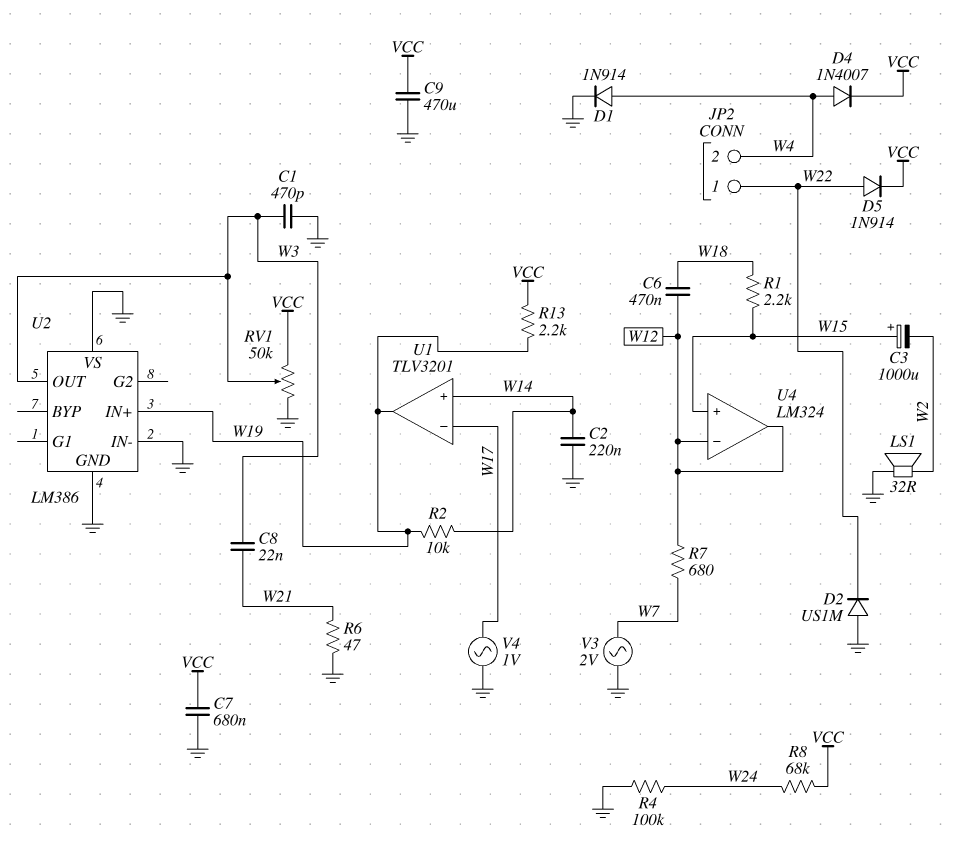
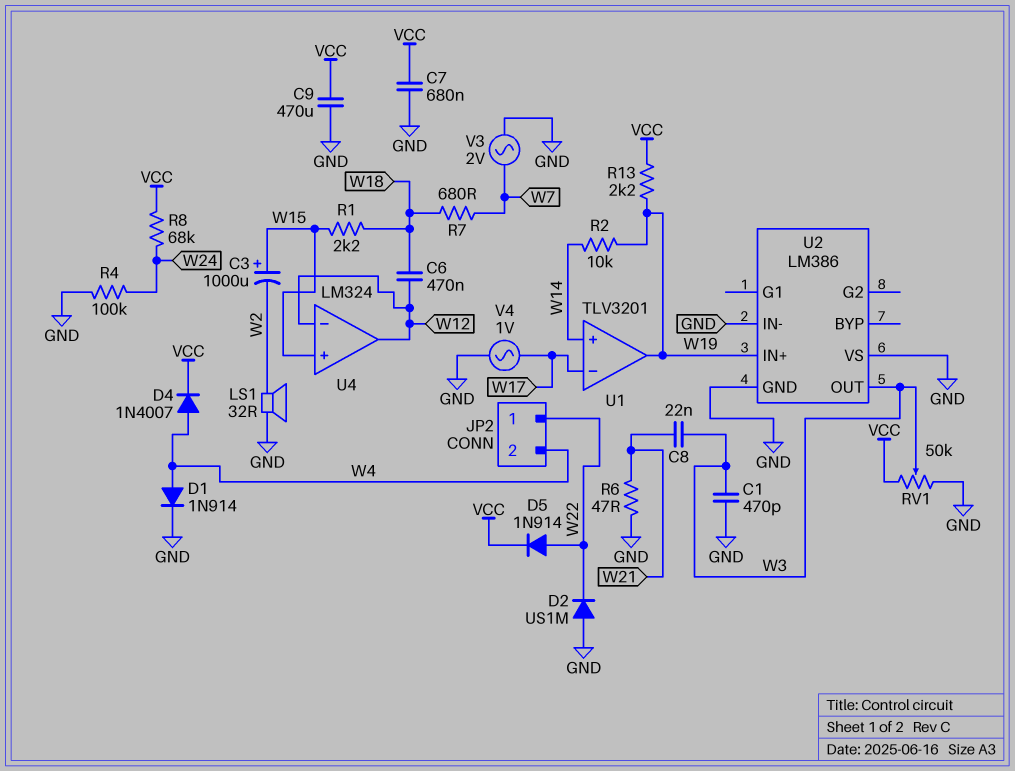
C2: 220nF (GND, W14) -> none
R7: 680 (W7, W12) -> 680 (W7, W18)

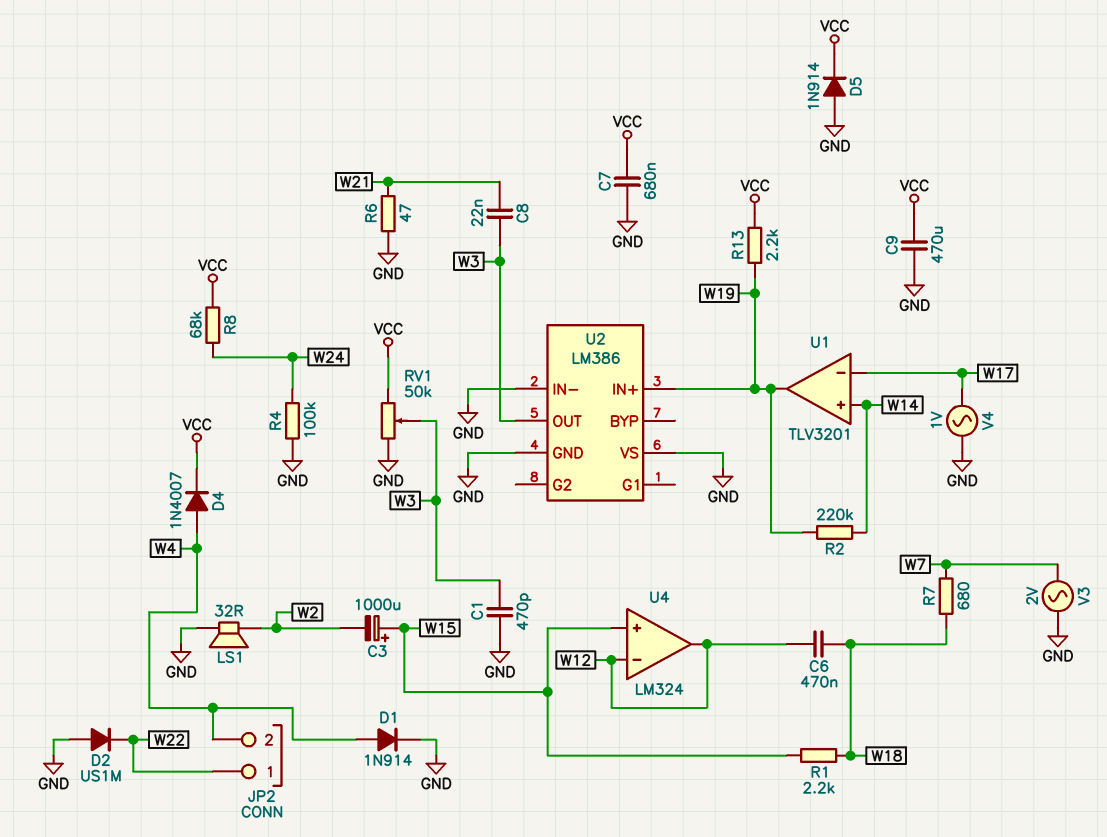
D5: diode 1N914 (A W22, K VCC) -> diode 1N914 (A GND, K VCC)
R2: 10k (W14, W19) -> 220k (W14, W19)

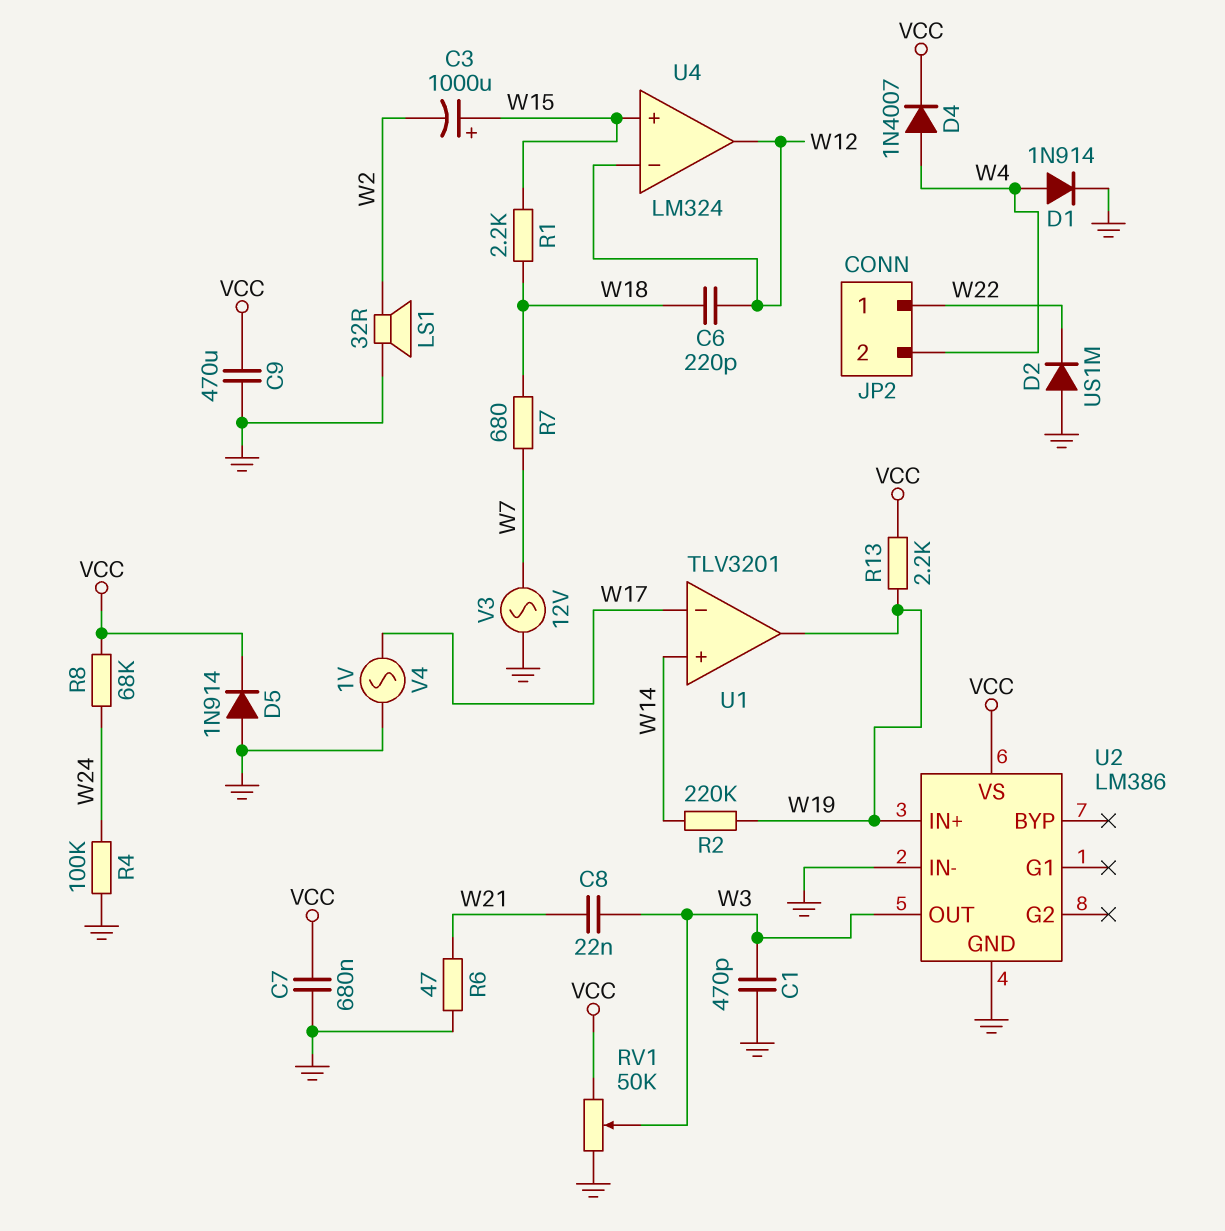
C6: 470nF (W12, W18) -> 220pF (W12, W18)
U2 pin VS: GND -> VCC
V3: AC 2V (GND, W7) -> AC 12V (GND, W7)

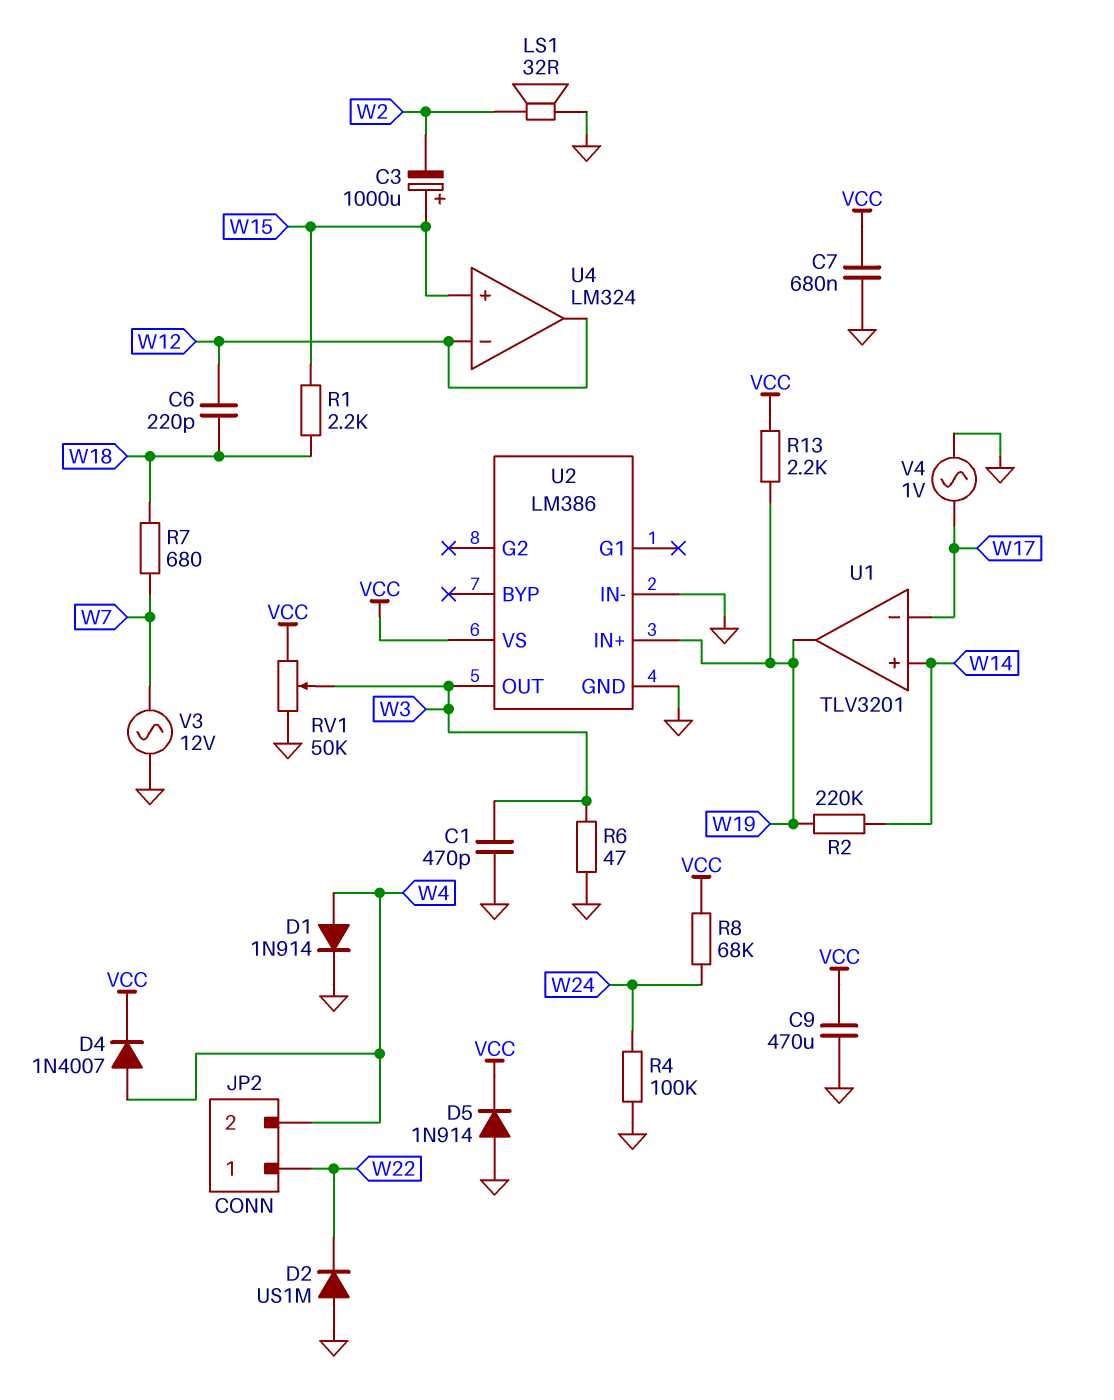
C8: 22nF (W3, W21) -> none
R6: 47 (GND, W21) -> 47 (GND, W3)

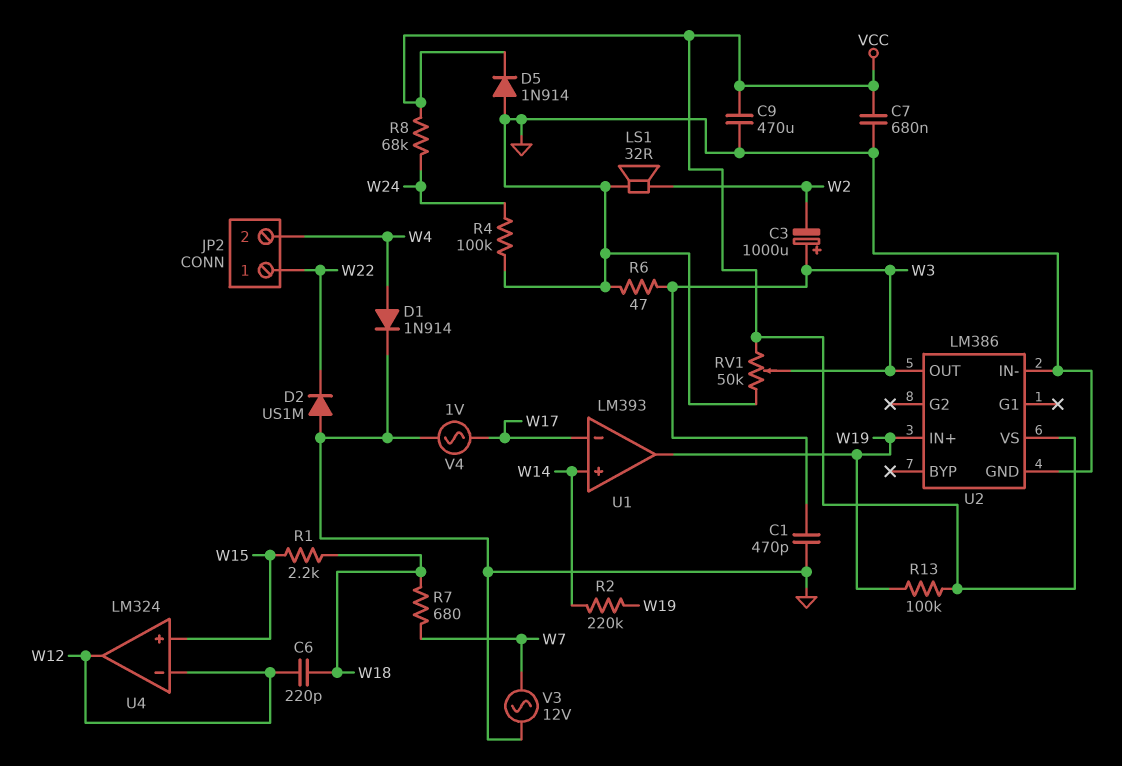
C3: 1000uF (plus W15, minus W2) -> 1000uF (plus W3, minus W2)
D4: diode 1N4007 (A W4, K VCC) -> none
R13: 2.2k (VCC, W19) -> 100k (VCC, W19)
U1: TLV3201 -> LM393

